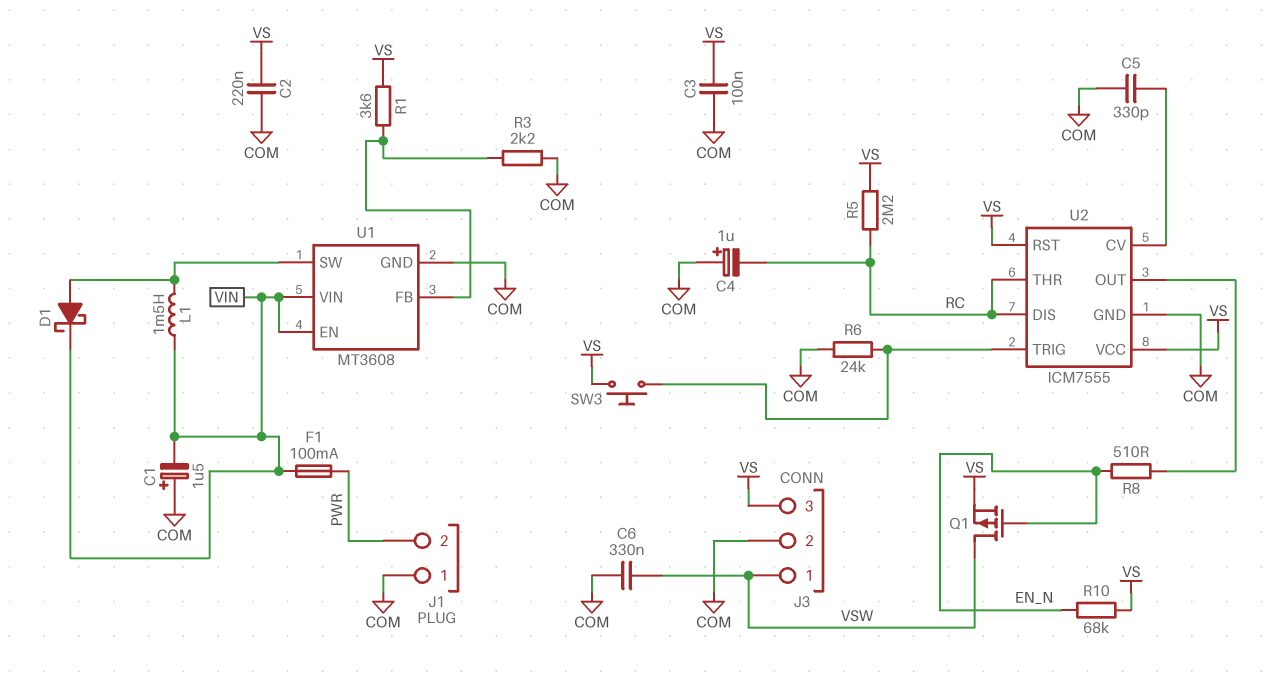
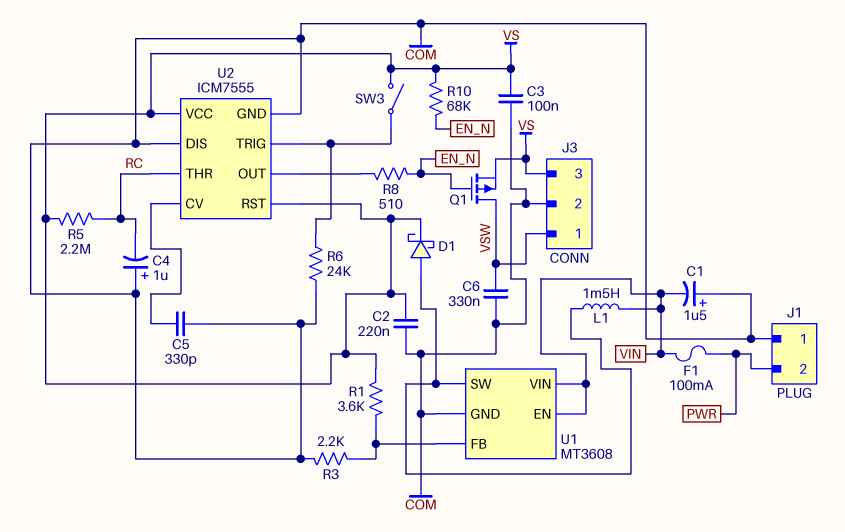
D1: schottky (A U1/SW, K VIN) -> schottky (A U1/SW, K VS)
SW3: button (U2/TRIG, VS) -> switch (U2/TRIG, VS)
U2 pin DIS: RC -> COM

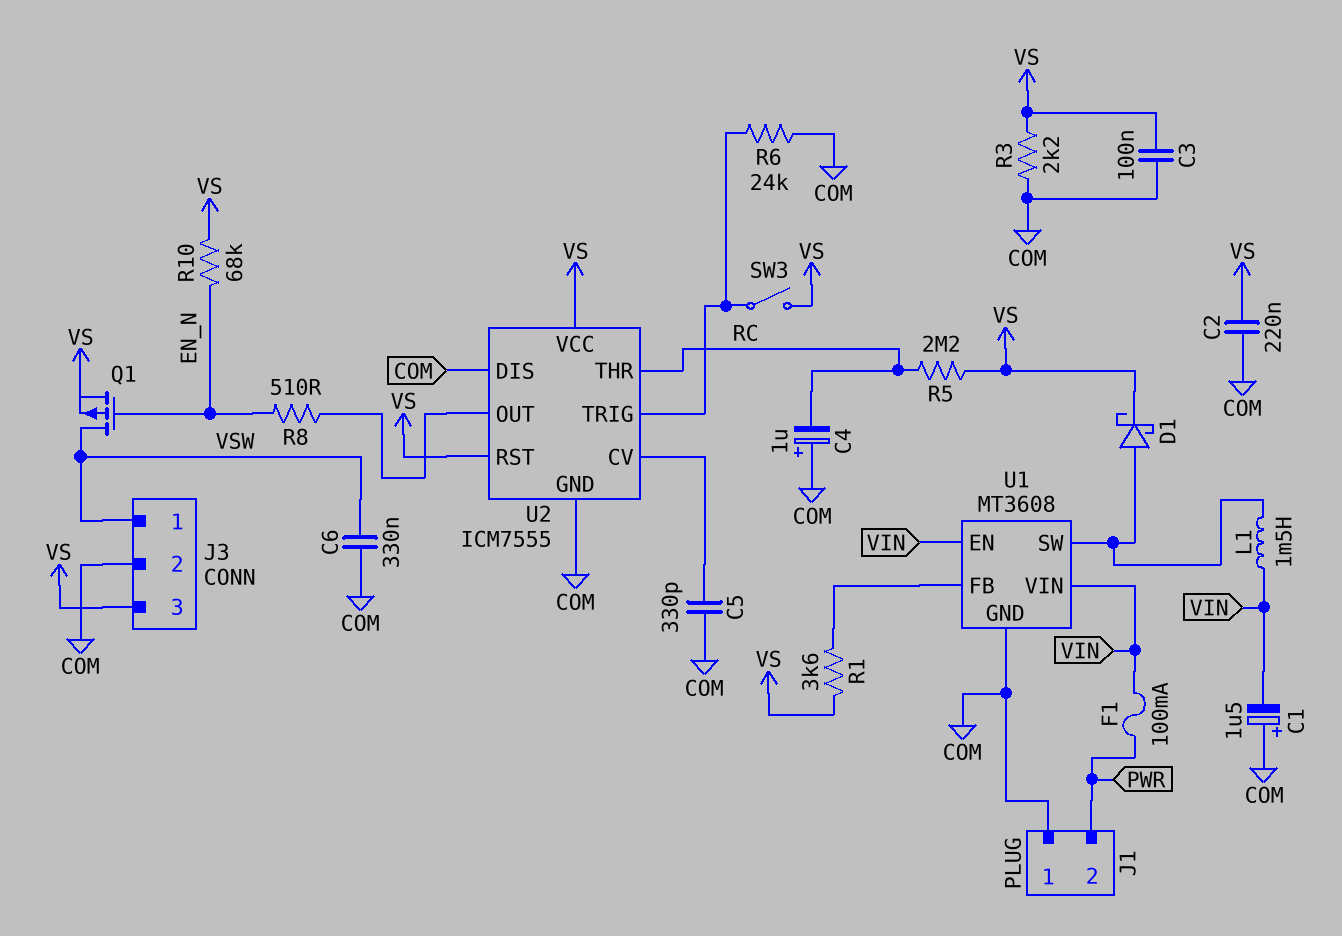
R3: 2.2k (COM, U1/FB) -> 2.2k (COM, VS)

